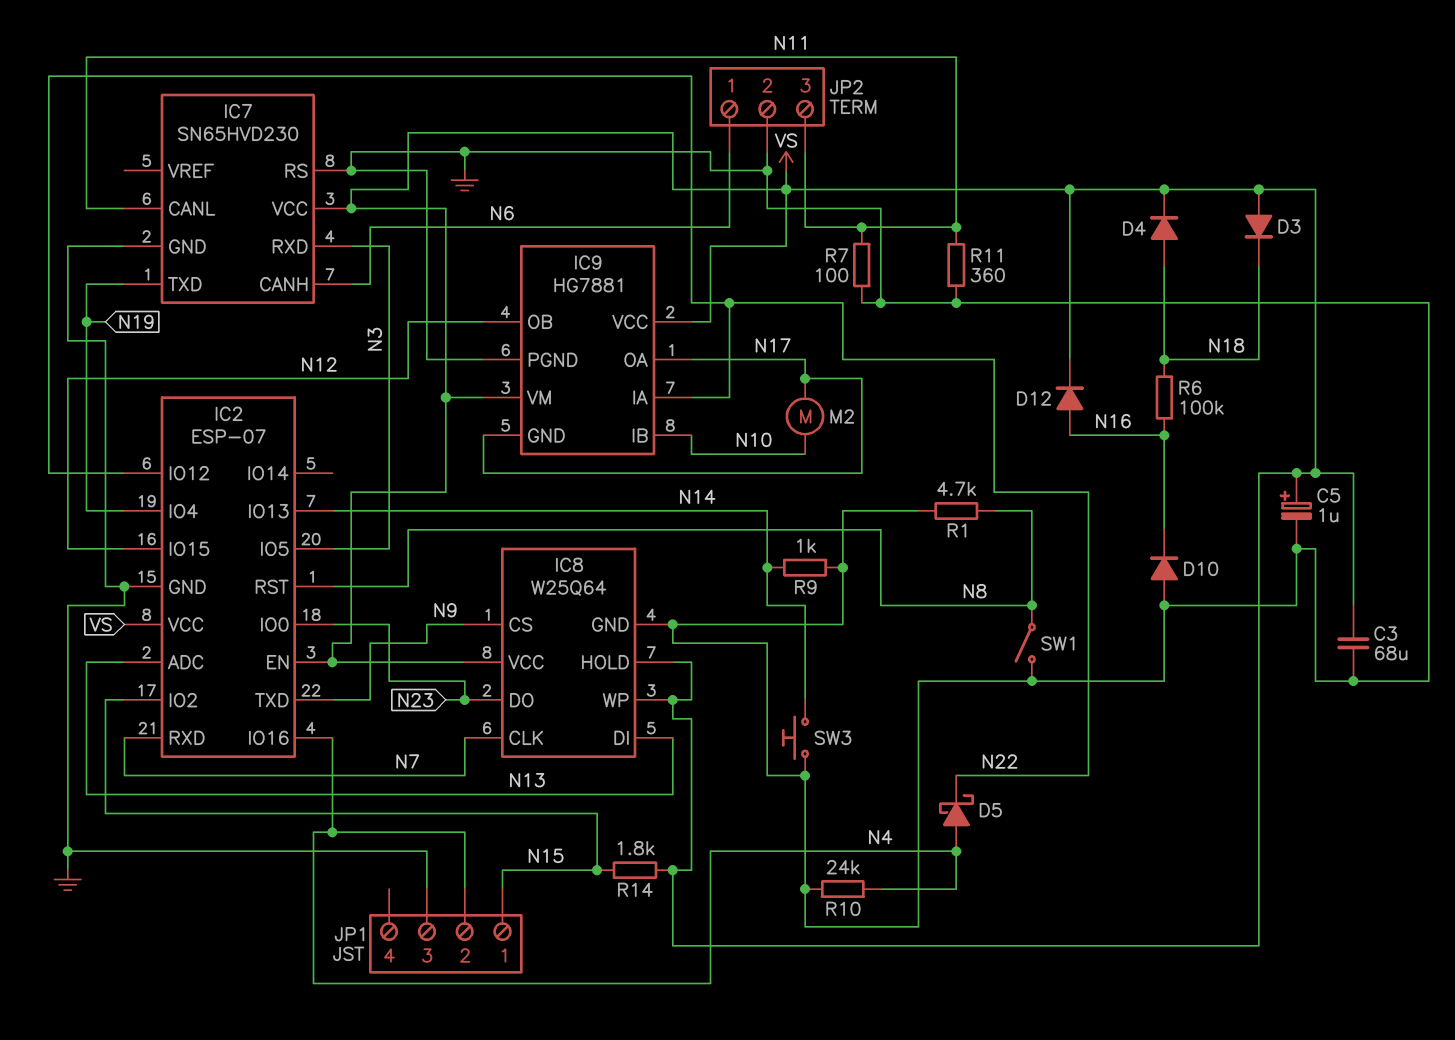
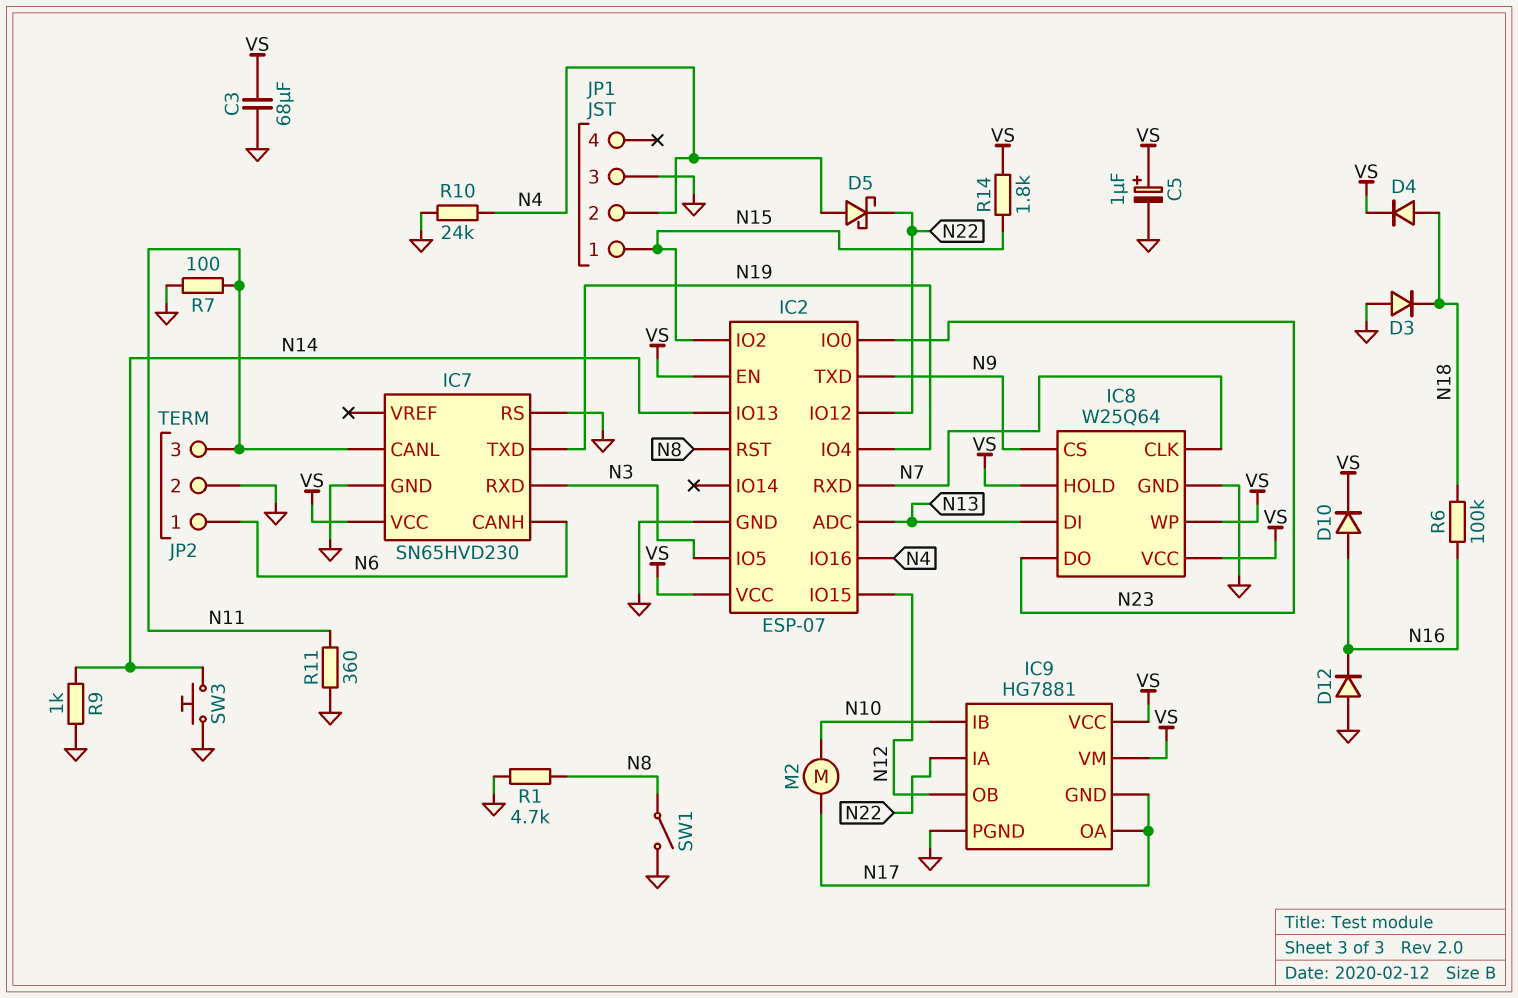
D3: diode (A VS, K N18) -> diode (A GND, K N18)
D10: diode (A GND, K N16) -> diode (A N16, K VS)
D12: diode (A N16, K VS) -> diode (A GND, K N16)

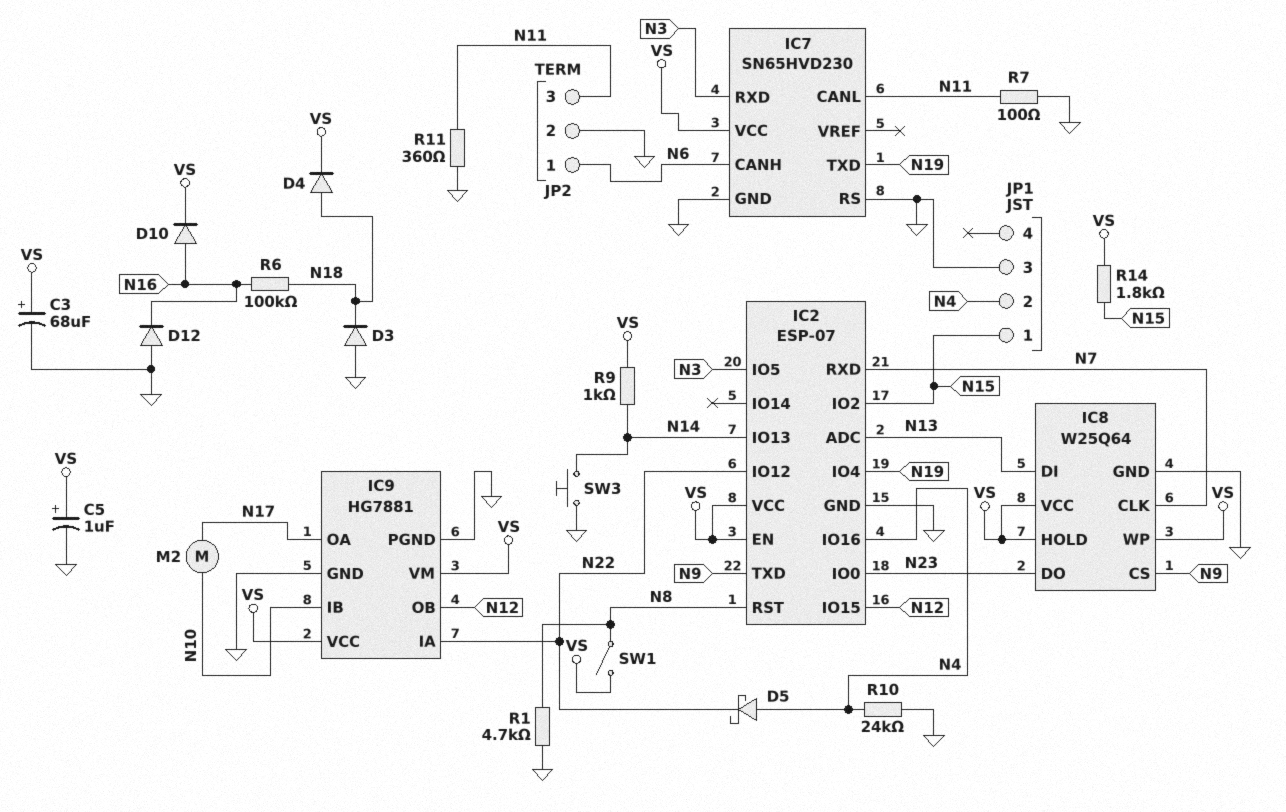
C3: 68uF (GND, VS) -> 68uF (plus VS, minus GND)
IC9 pin GND: N17 -> GND
R9: 1k (GND, N14) -> 1k (N14, VS)
SW1: switch (GND, N8) -> switch (N8, VS)

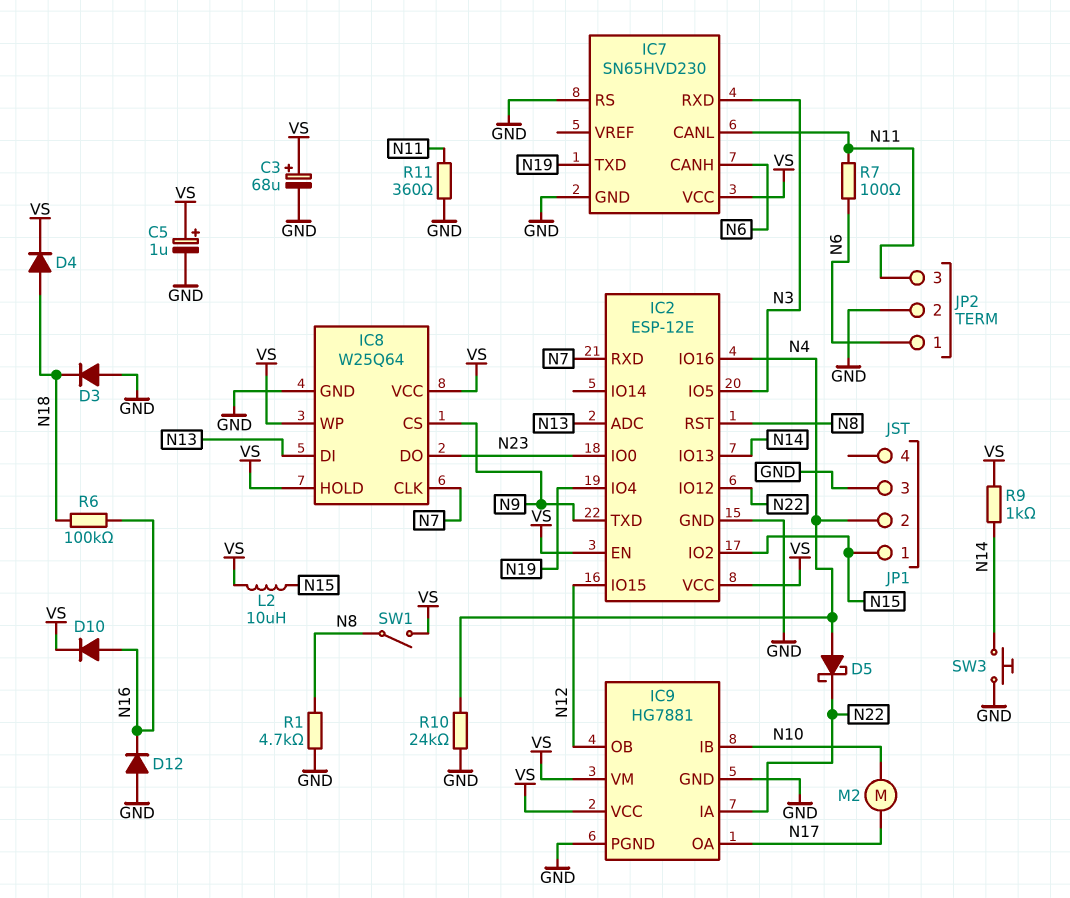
IC2: ESP-07 -> ESP-12E
L2: none -> 10uH (N15, VS)
R7: 100 (GND, N11) -> 100 (N6, N11)
R14: 1.8k (N15, VS) -> none

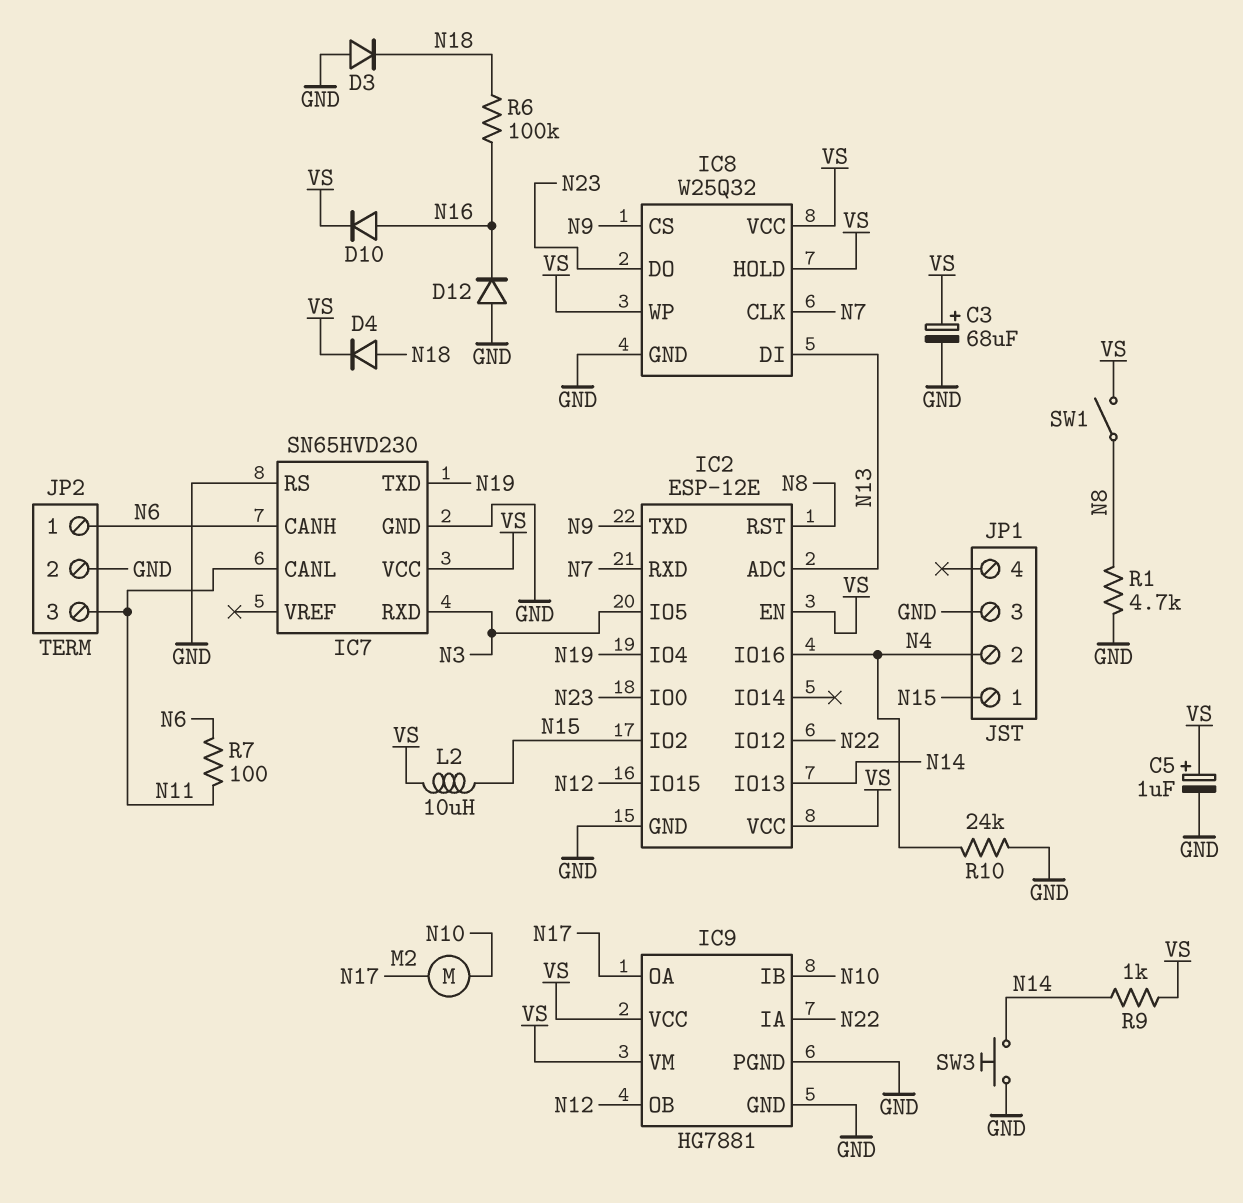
D5: schottky (A N4, K N22) -> none
IC8: W25Q64 -> W25Q32
R11: 360 (GND, N11) -> none

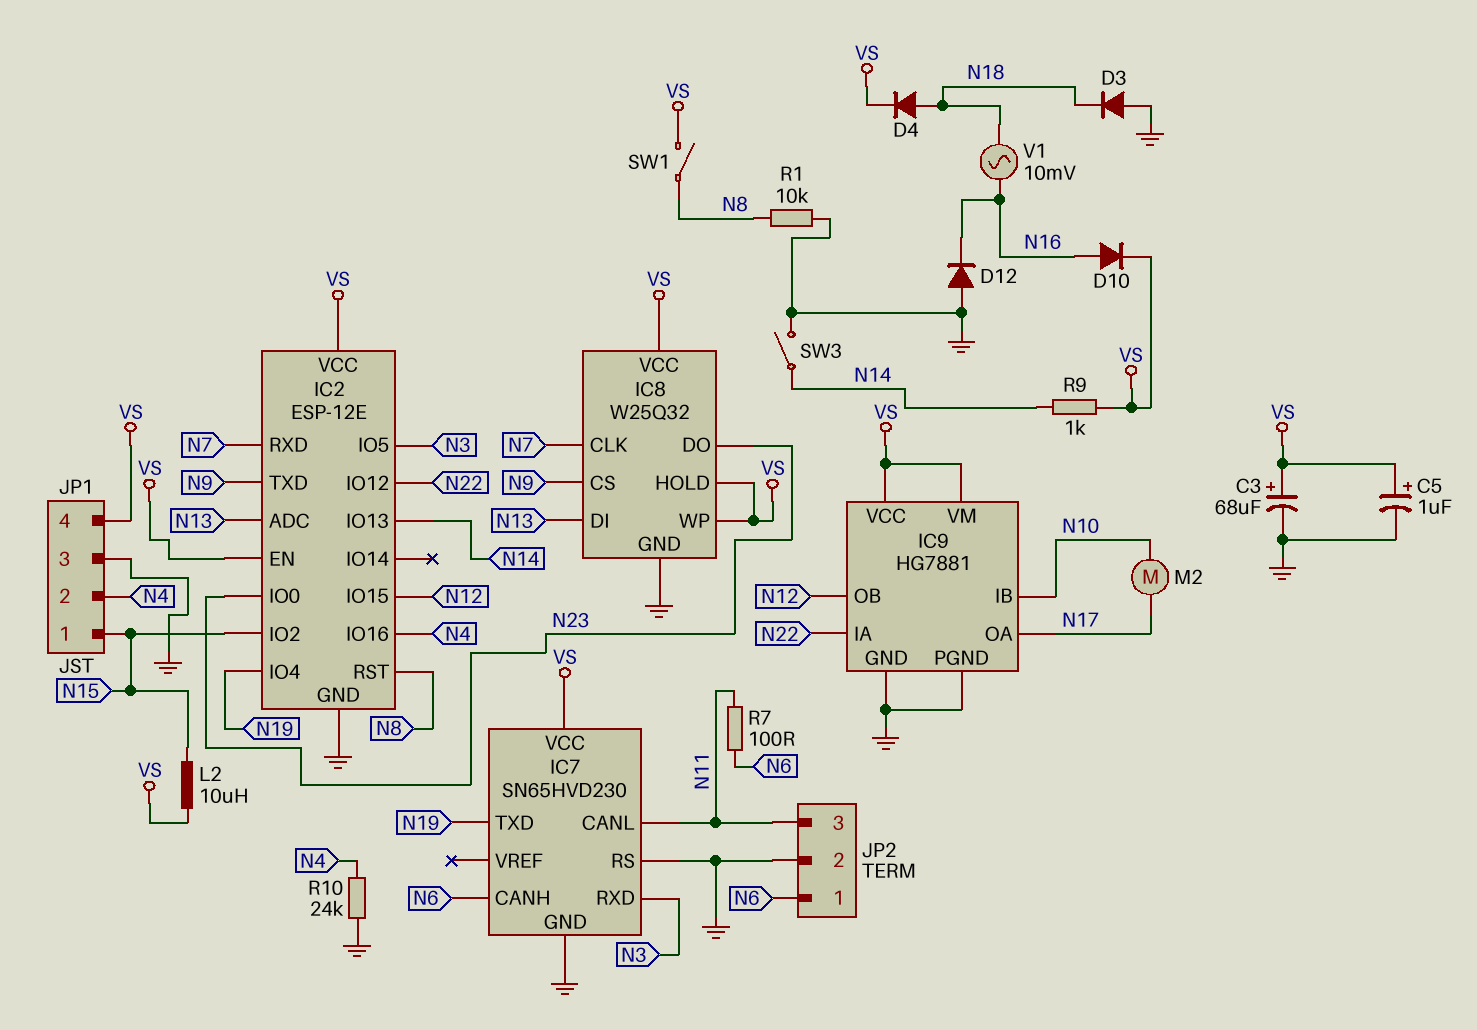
JP1 pin 4: none -> VS
R1: 4.7k (GND, N8) -> 10k (GND, N8)
R6: 100k (N16, N18) -> none
SW3: button (GND, N14) -> switch (GND, N14)
V1: none -> AC 10mV (N16, N18)

